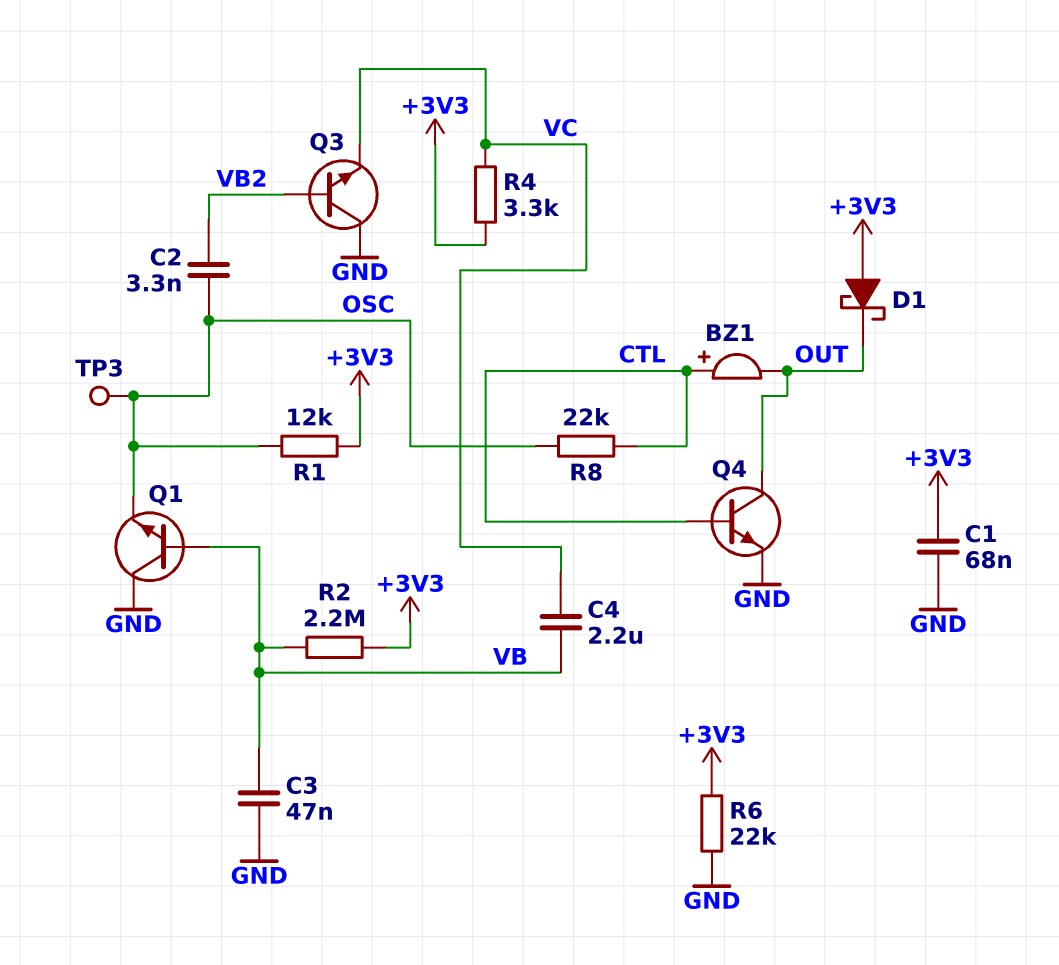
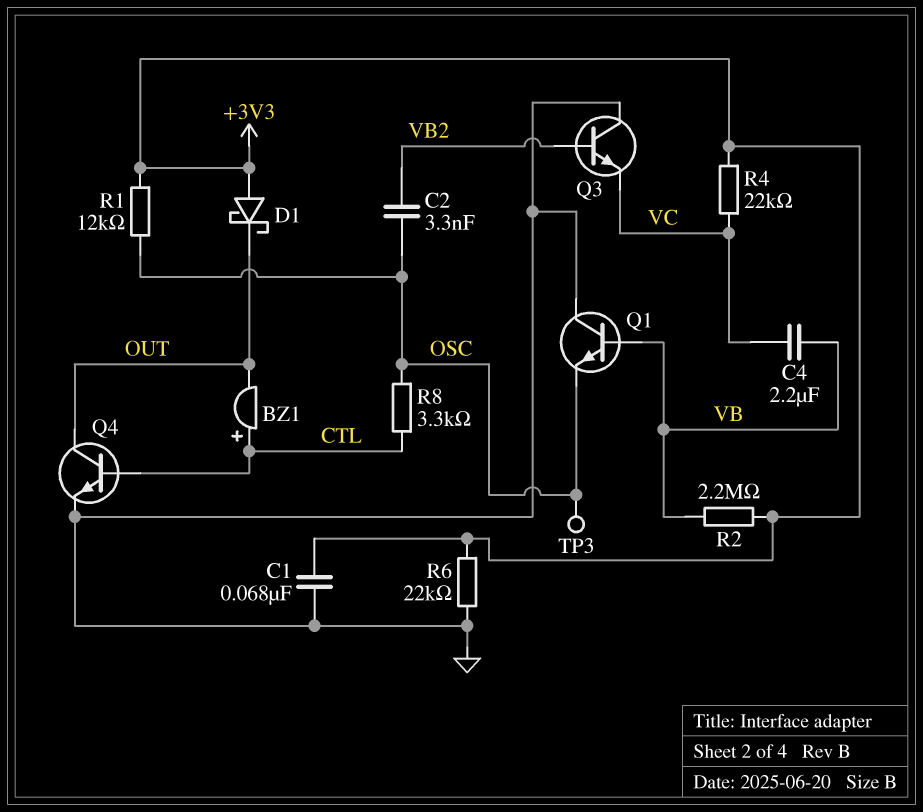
C3: 47nF (GND, VB) -> none
R4: 3.3k (+3V3, VC) -> 22k (+3V3, VC)
R8: 22k (CTL, OSC) -> 3.3k (CTL, OSC)

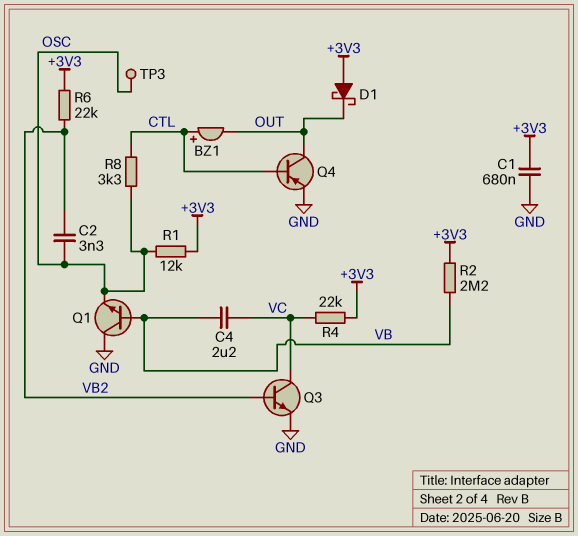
C1: 68nF (+3V3, GND) -> 680nF (+3V3, GND)
Q3: NPN (B VB2, C GND, E VC) -> NPN (B VB2, C VC, E GND)
Q4: NPN (B CTL, C OUT, E GND) -> PNP (B CTL, C OUT, E GND)
R6: 22k (+3V3, GND) -> 22k (+3V3, VB2)

